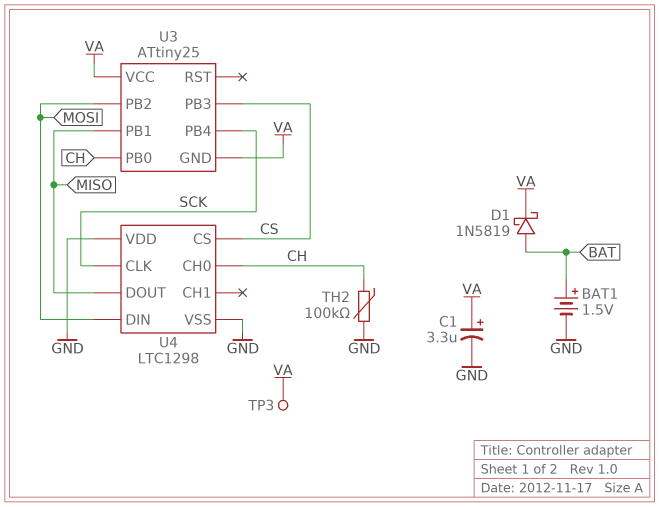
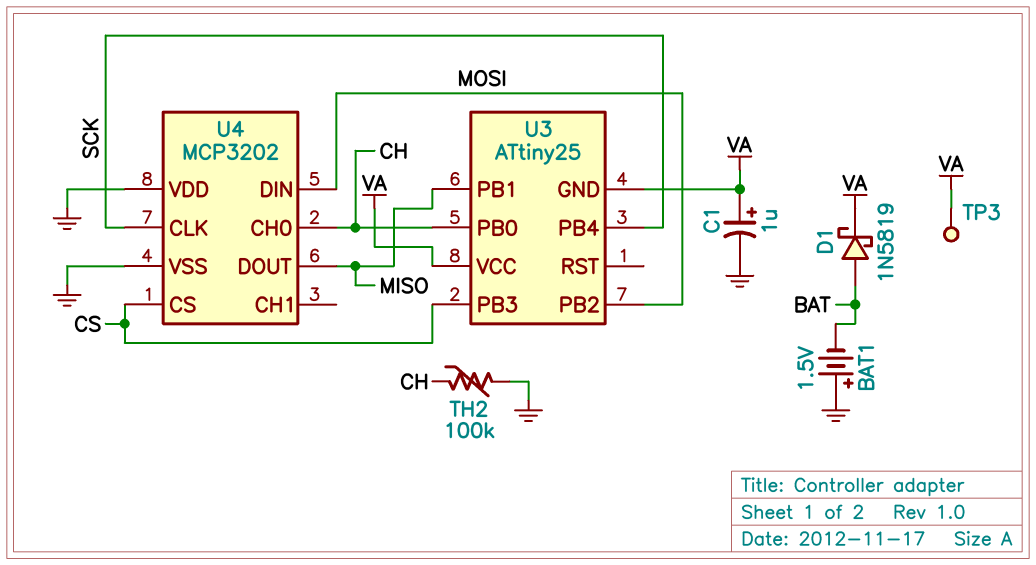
BAT1: 1.5V (plus BAT, minus GND) -> 1.5V (plus GND, minus BAT)
C1: 3.3uF (plus VA, minus GND) -> 1uF (plus VA, minus GND)
U4: LTC1298 -> MCP3202

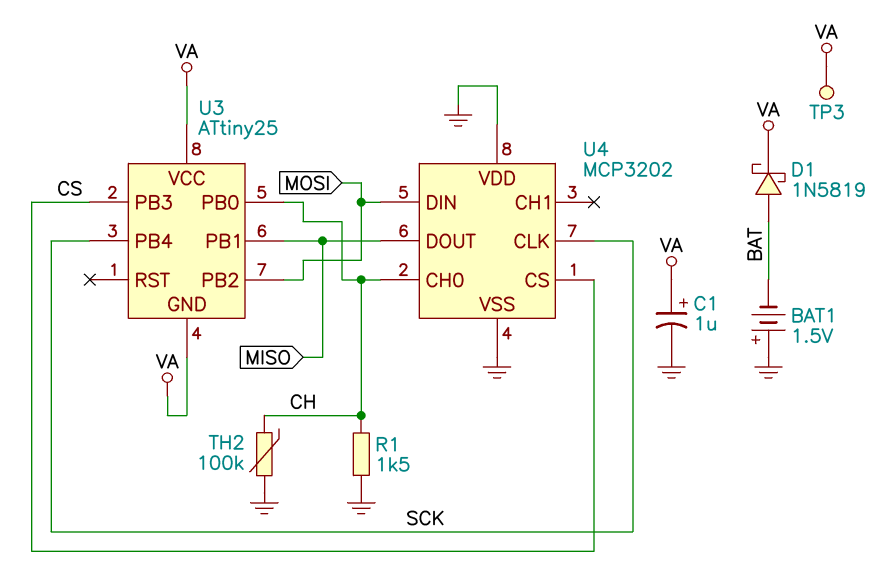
R1: none -> 1.5k (CH, GND)

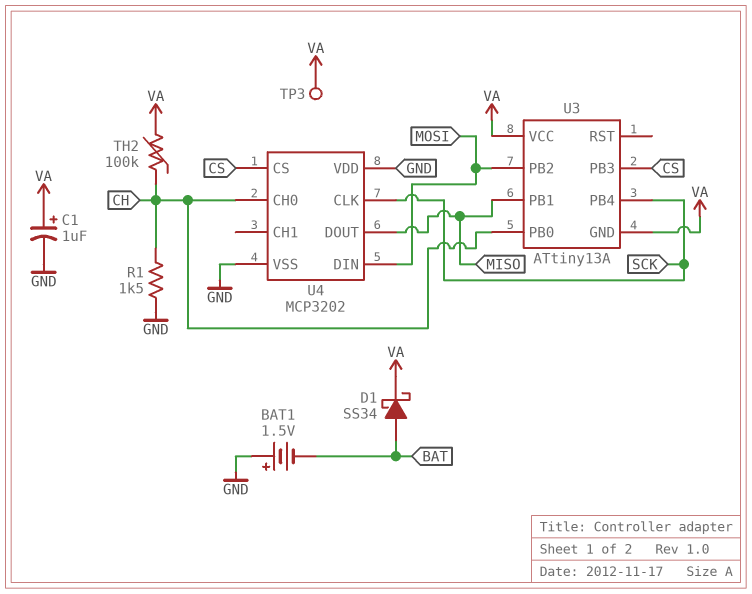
D1: schottky 1N5819 (A BAT, K VA) -> schottky SS34 (A BAT, K VA)
TH2: 100k (CH, GND) -> 100k (CH, VA)
U3: ATtiny25 -> ATtiny13A

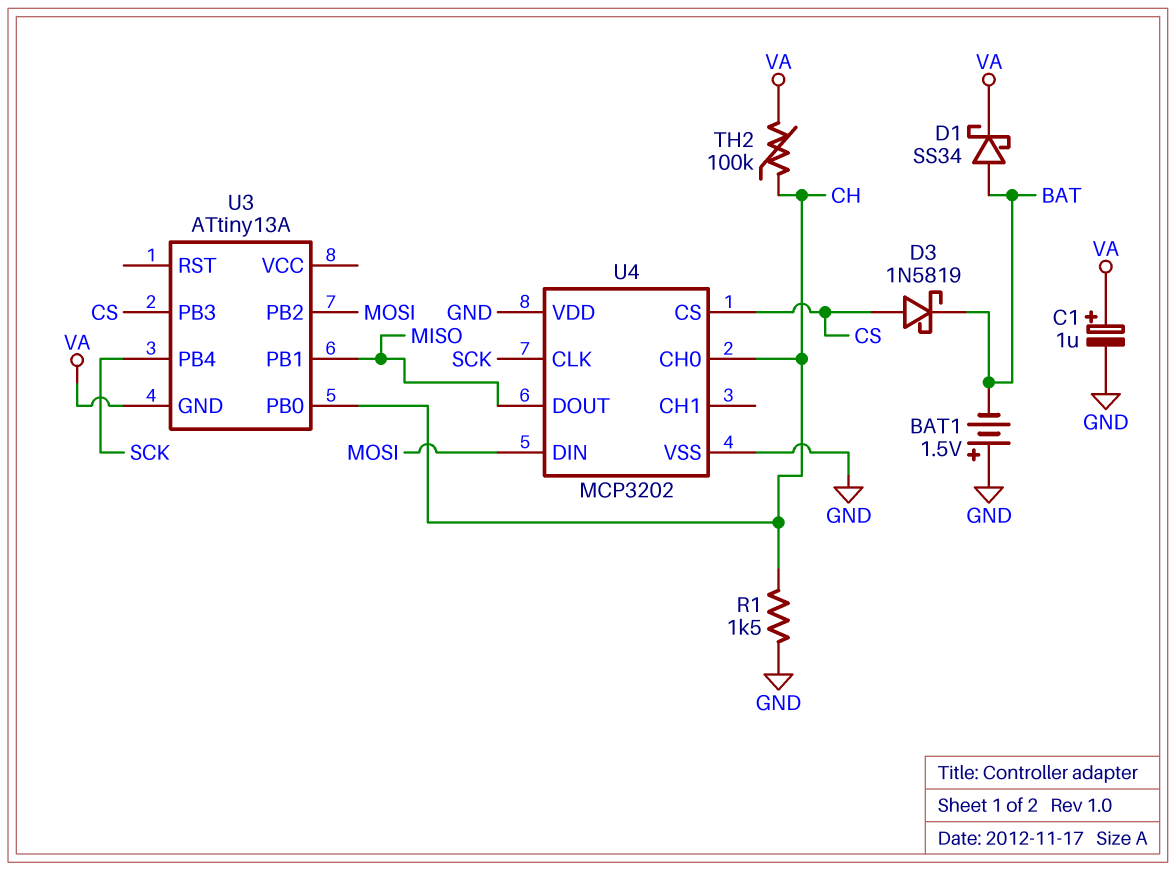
D3: none -> schottky 1N5819 (A CS, K BAT)
TP3: test point (VA) -> none
U3 pin VCC: VA -> none

